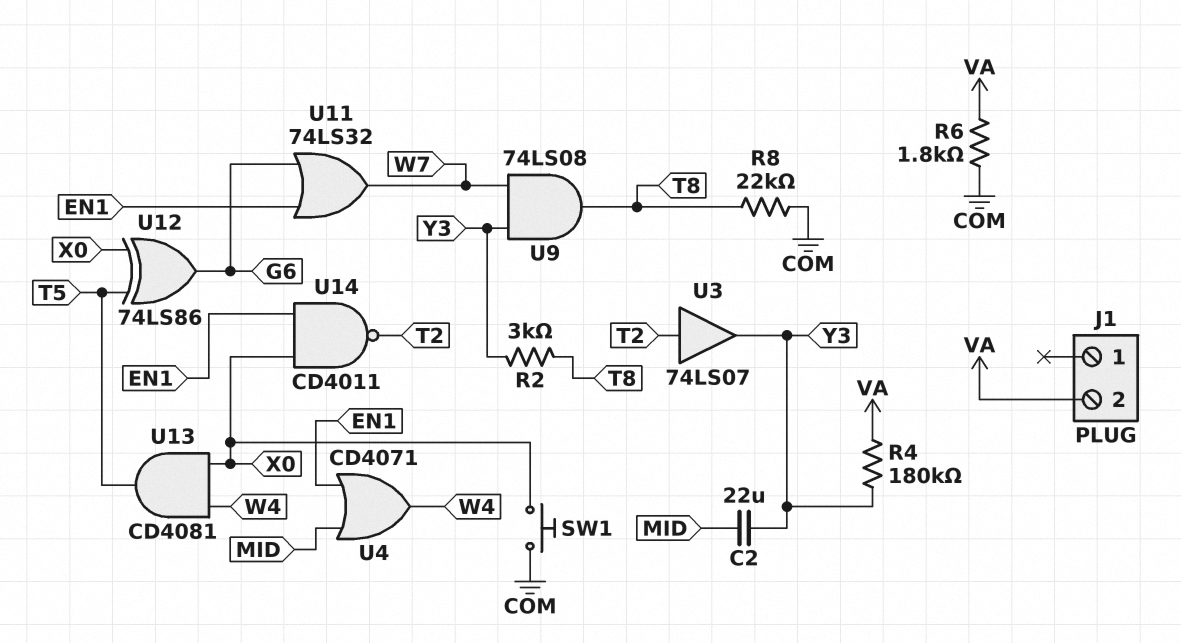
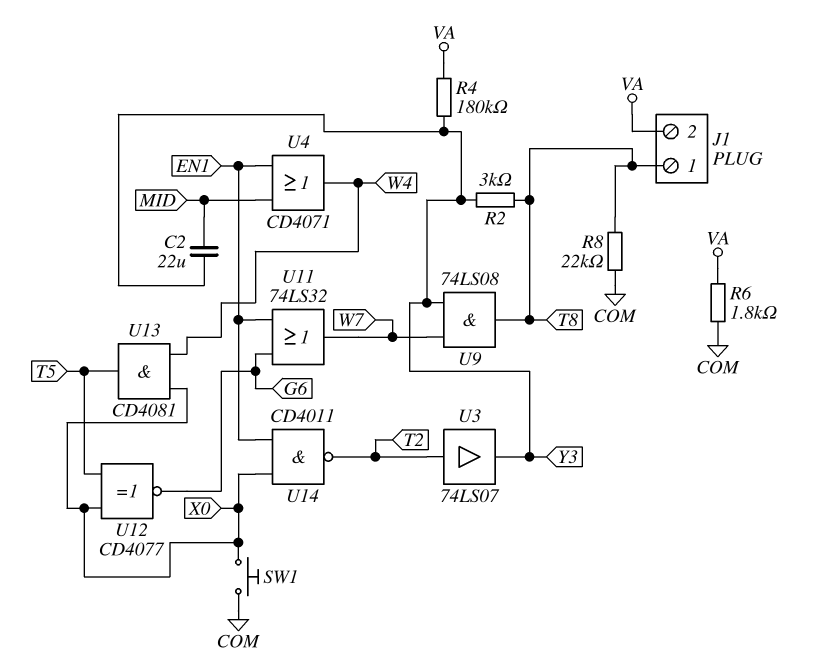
J1 pin 1: none -> T8
U12: XOR 74LS86 (in T5, in X0, out G6) -> XNOR CD4077 (in T5, in X0, out G6)

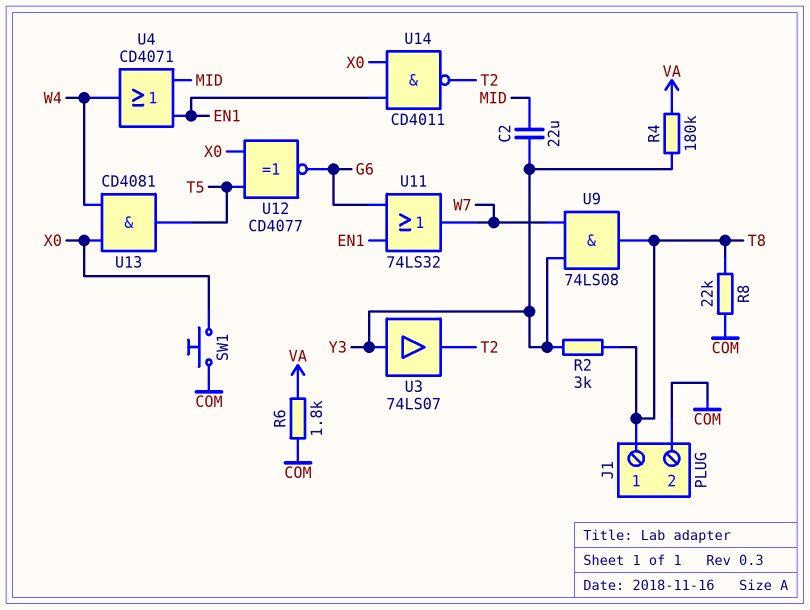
J1 pin 2: VA -> COM
U3: buffer 74LS07 (in T2, out Y3) -> buffer 74LS07 (in Y3, out T2)

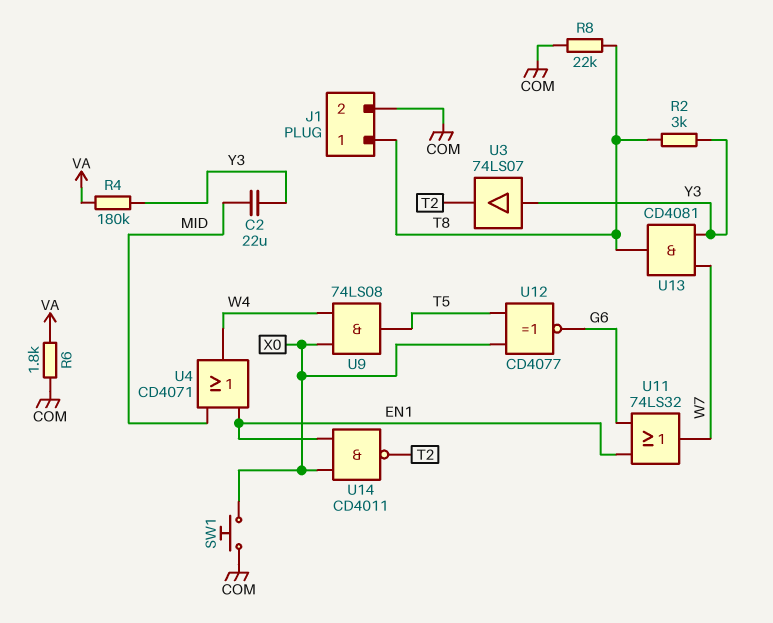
U9: AND 74LS08 (in W7, in Y3, out T8) -> AND 74LS08 (in W4, in X0, out T5)
U13: AND CD4081 (in W4, in X0, out T5) -> AND CD4081 (in W7, in Y3, out T8)

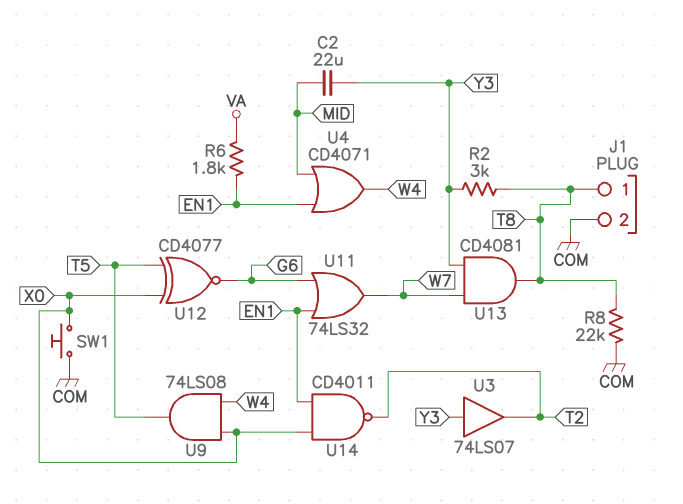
R4: 180k (VA, Y3) -> none
R6: 1.8k (COM, VA) -> 1.8k (EN1, VA)

